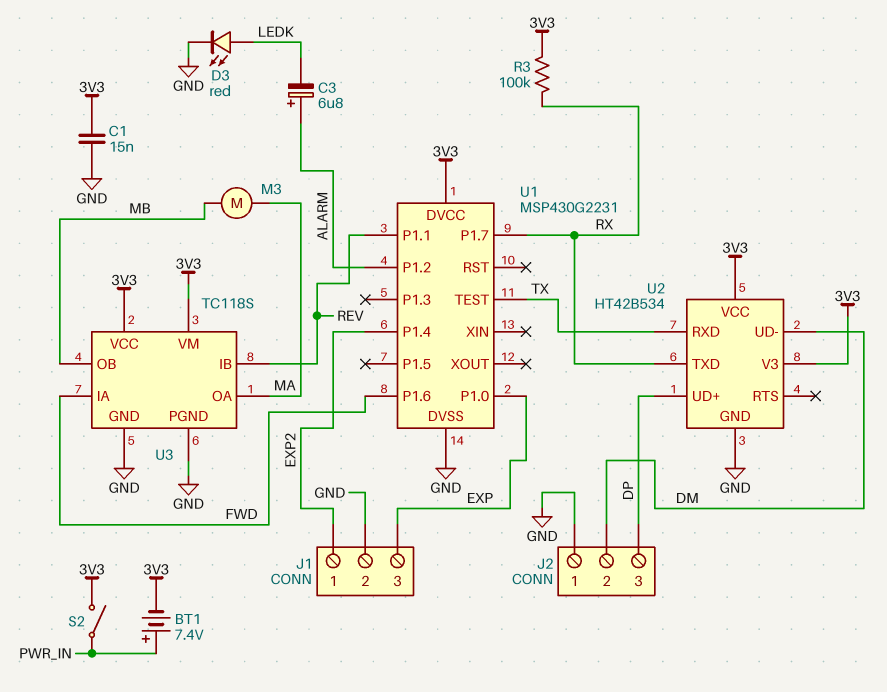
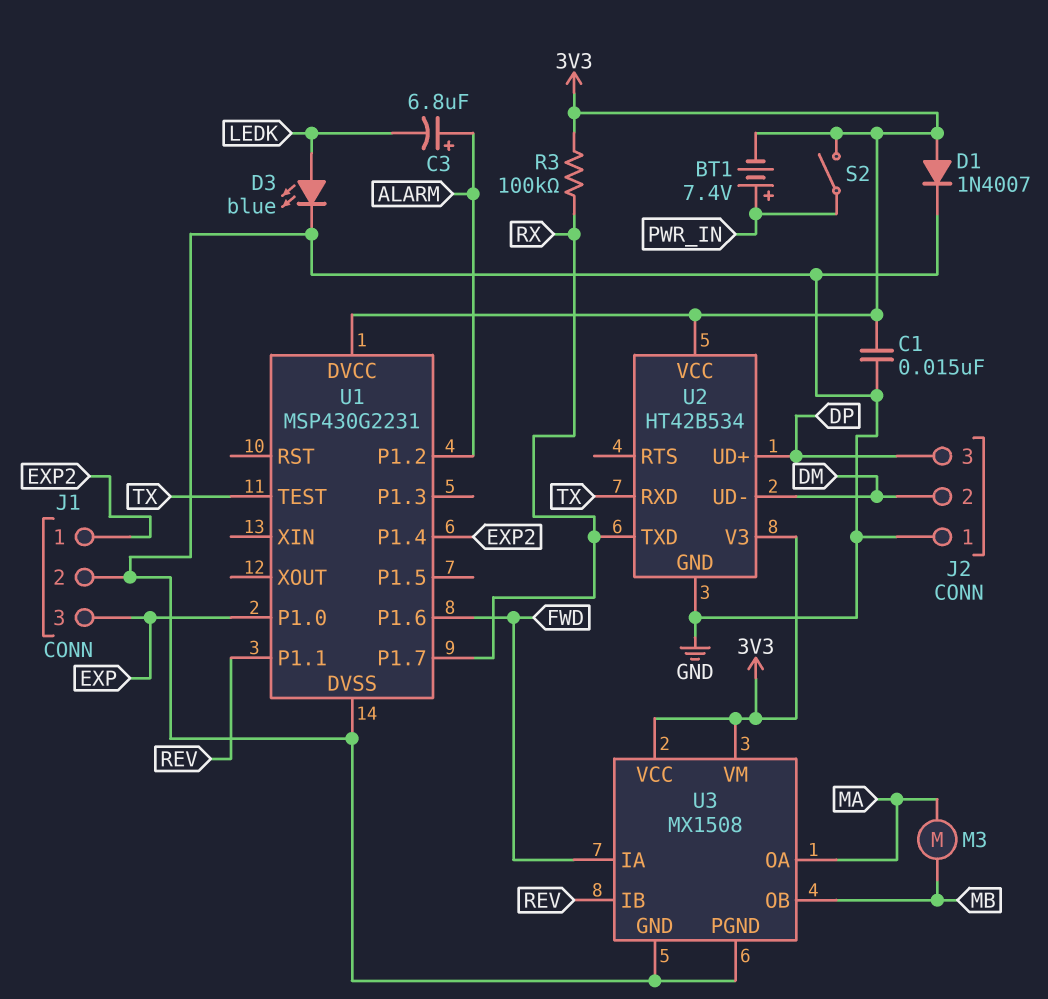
D1: none -> diode 1N4007 (A 3V3, K GND)
D3: LED red (A LEDK, K GND) -> LED blue (A LEDK, K GND)
U3: TC118S -> MX1508

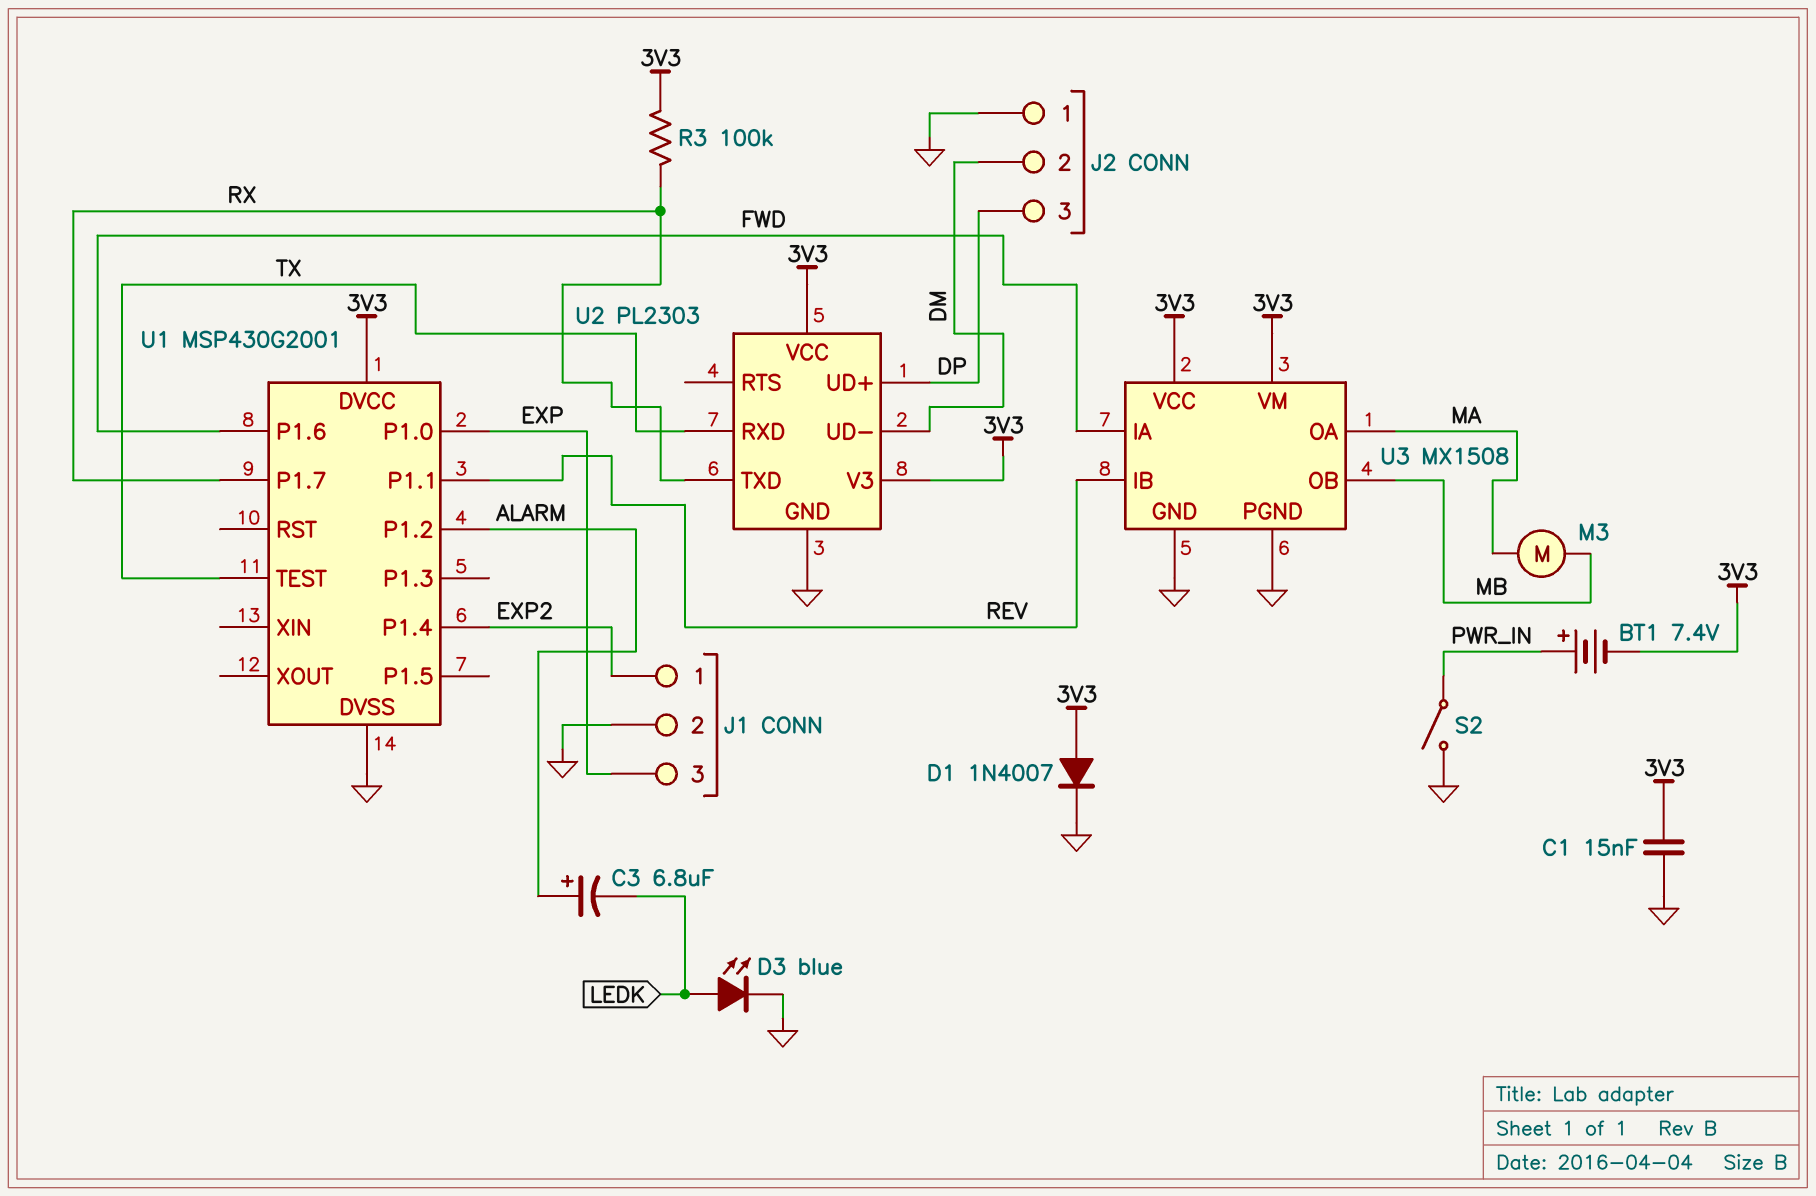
S2: switch (3V3, PWR_IN) -> switch (GND, PWR_IN)
U1: MSP430G2231 -> MSP430G2001
U2: HT42B534 -> PL2303

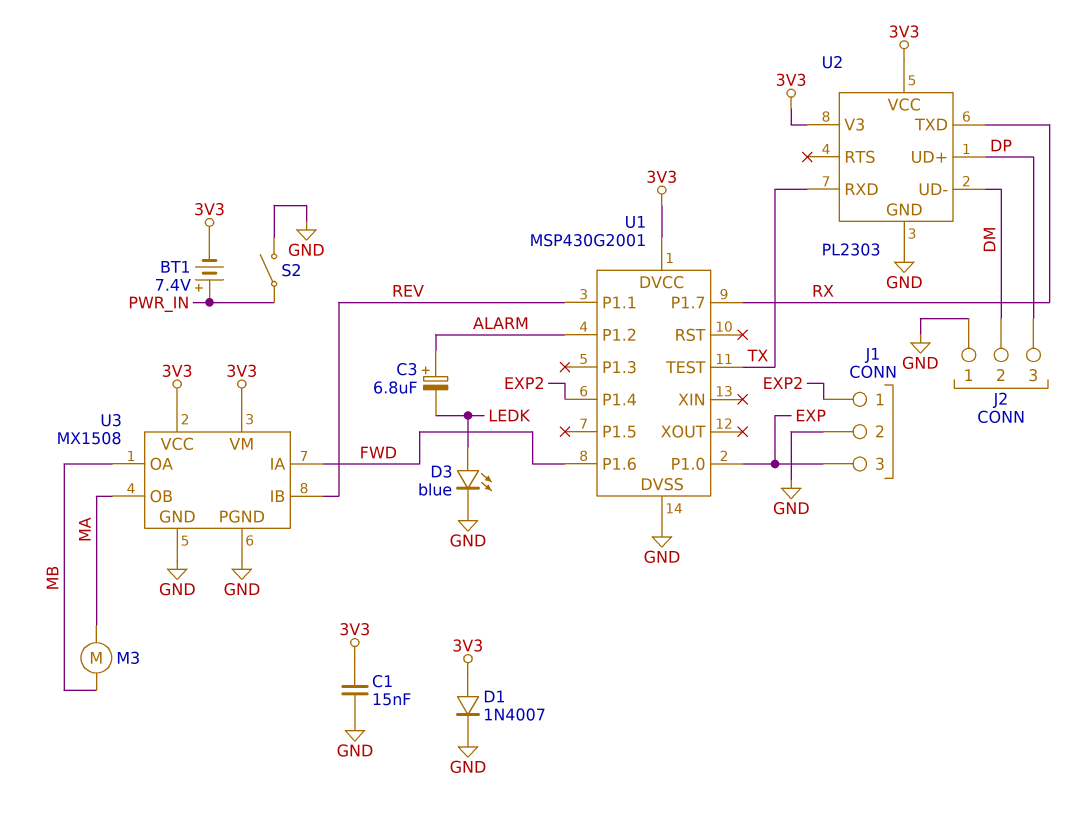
R3: 100k (3V3, RX) -> none
U3 pin OA: MA -> MB
U3 pin OB: MB -> MA

